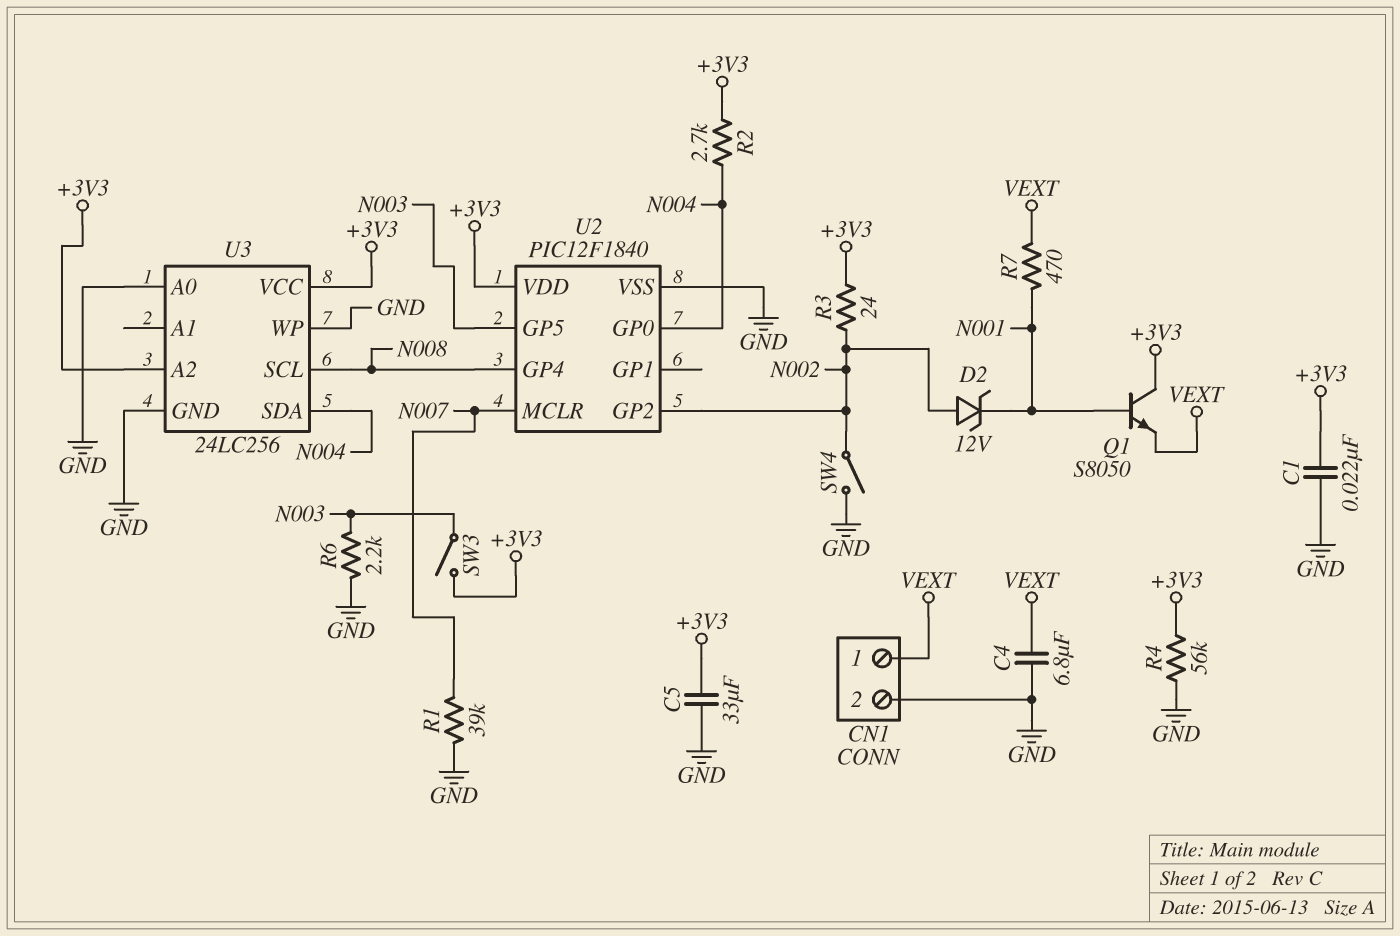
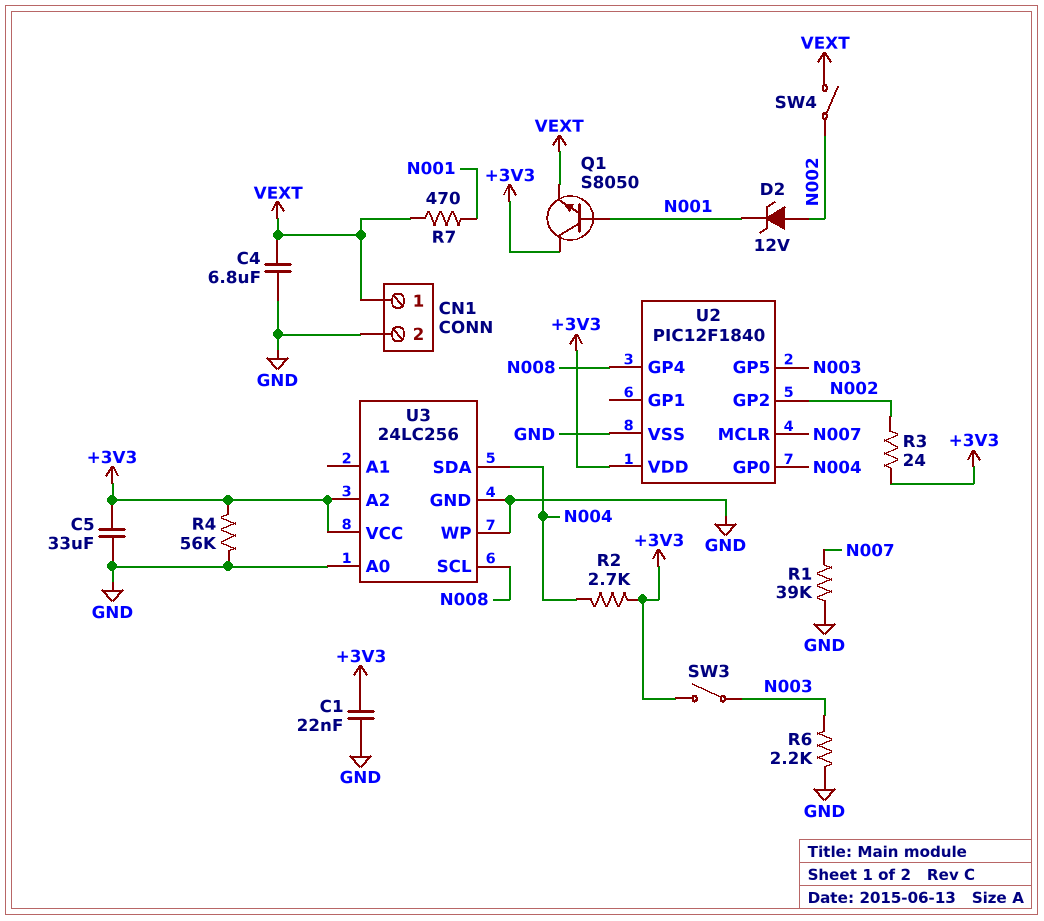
SW4: switch (GND, N002) -> switch (N002, VEXT)

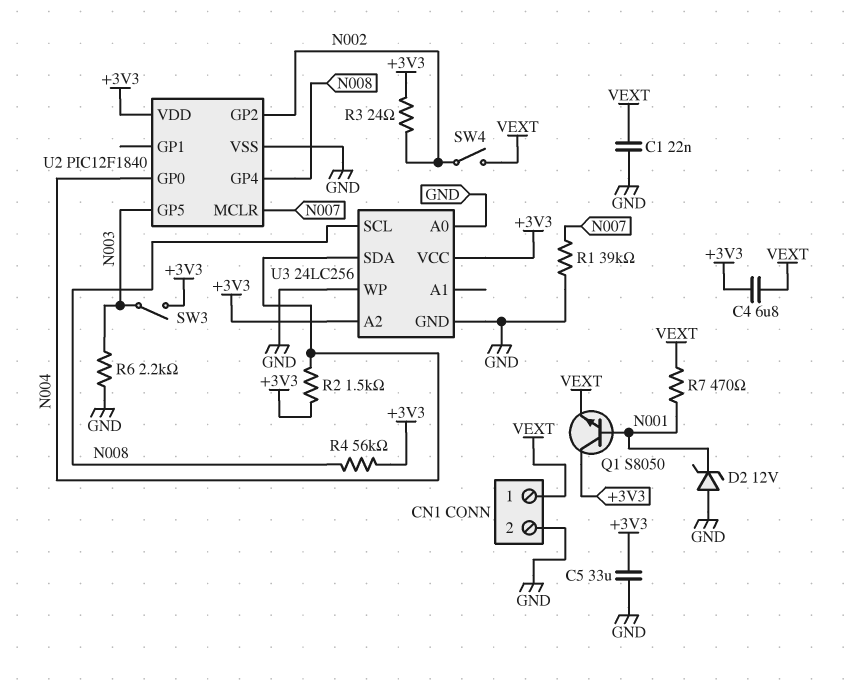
C1: 22nF (+3V3, GND) -> 22nF (GND, VEXT)
C4: 6.8uF (GND, VEXT) -> 6.8uF (+3V3, VEXT)
D2: zener 12V (A N002, K N001) -> zener 12V (A GND, K N001)
R2: 2.7k (+3V3, N004) -> 1.5k (+3V3, N004)
R4: 56k (+3V3, GND) -> 56k (+3V3, N008)

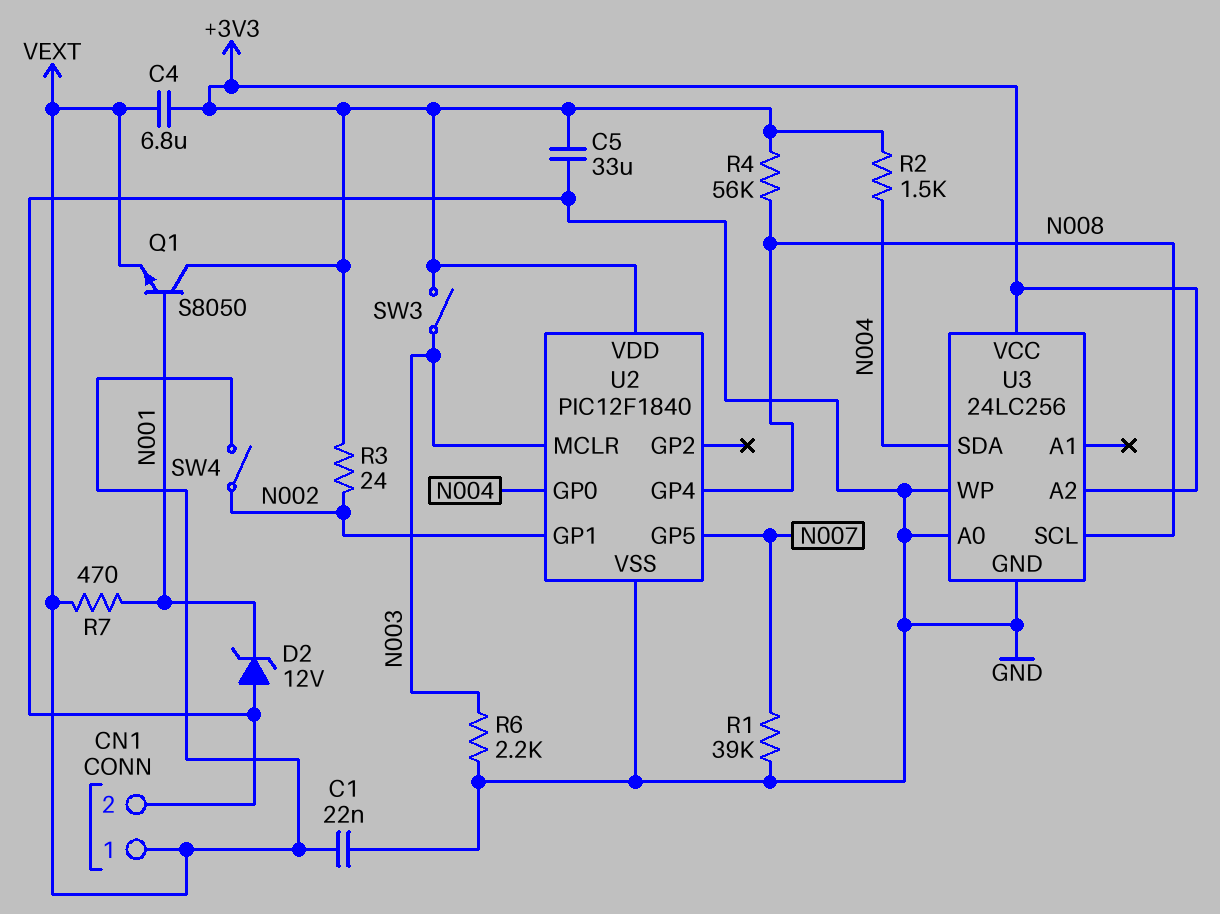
U2 pin GP1: none -> N002
U2 pin GP2: N002 -> none
U2 pin GP5: N003 -> N007
U2 pin MCLR: N007 -> N003

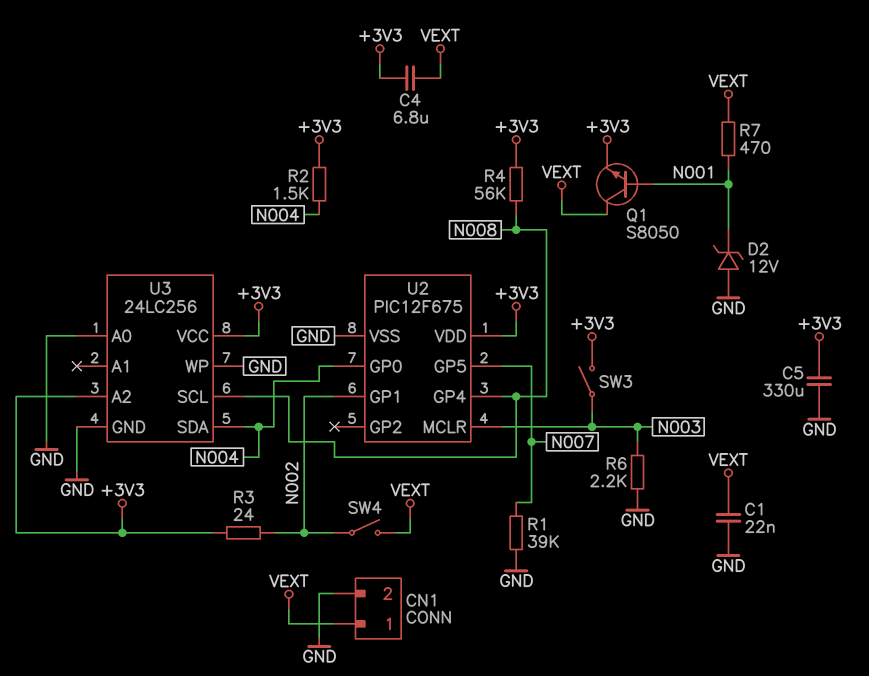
C5: 33uF (+3V3, GND) -> 330uF (+3V3, GND)
Q1: NPN S8050 (B N001, C +3V3, E VEXT) -> NPN S8050 (B N001, C VEXT, E +3V3)
U2: PIC12F1840 -> PIC12F675

